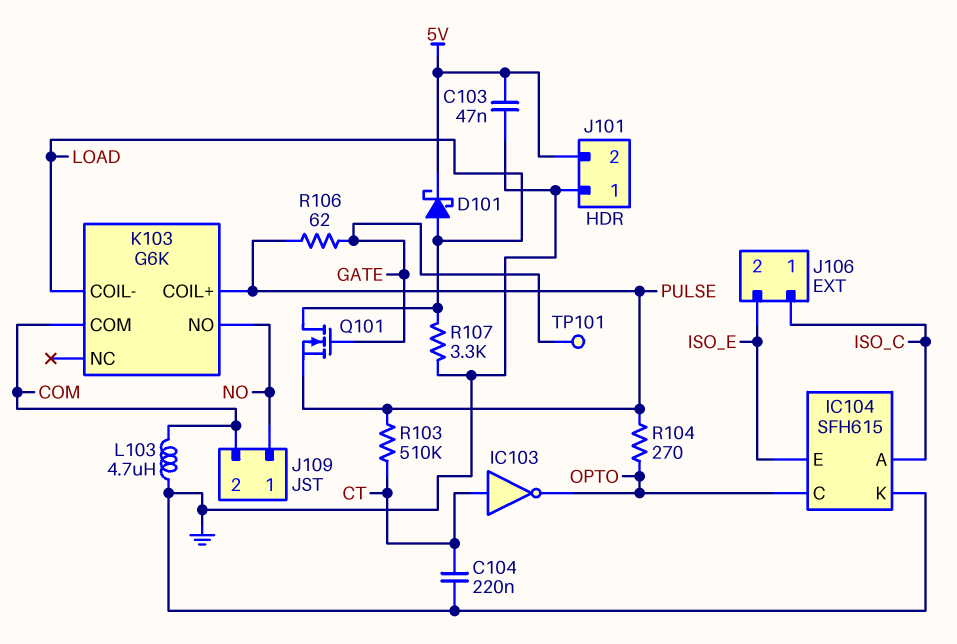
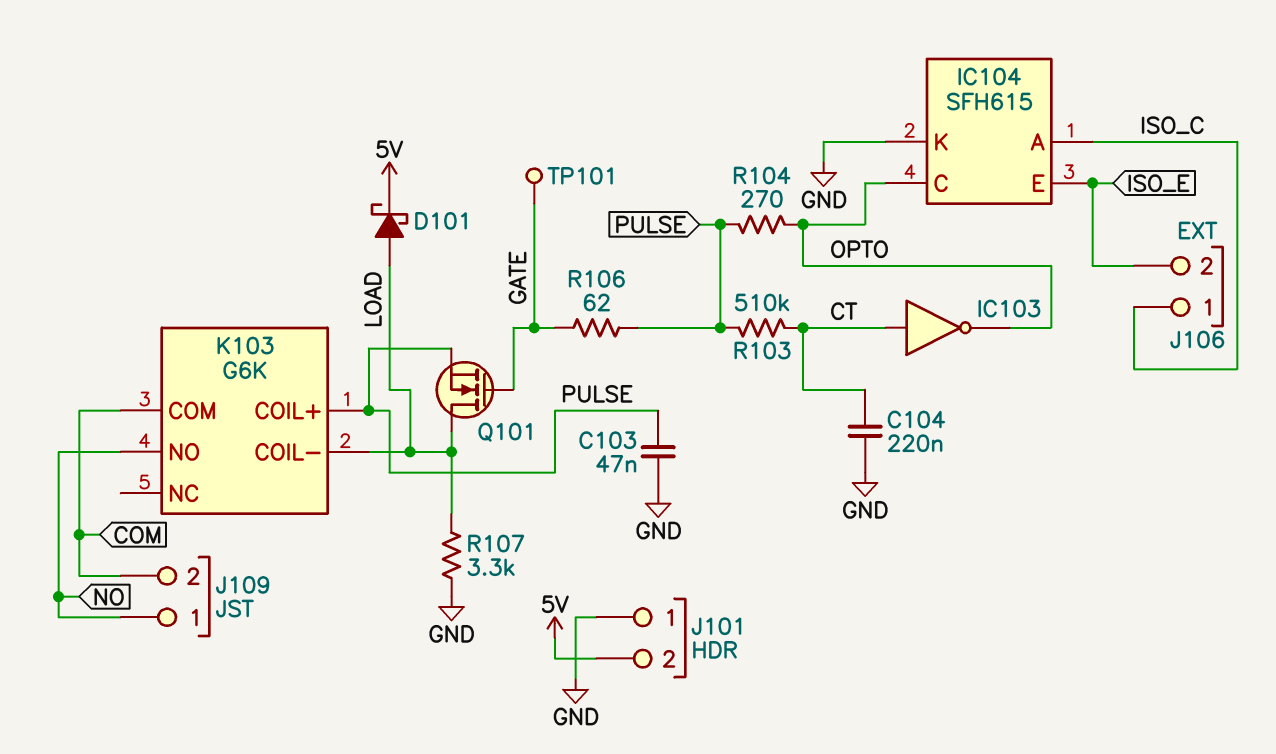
C103: 47nF (5V, GND) -> 47nF (GND, PULSE)
L103: 4.7uH (COM, GND) -> none

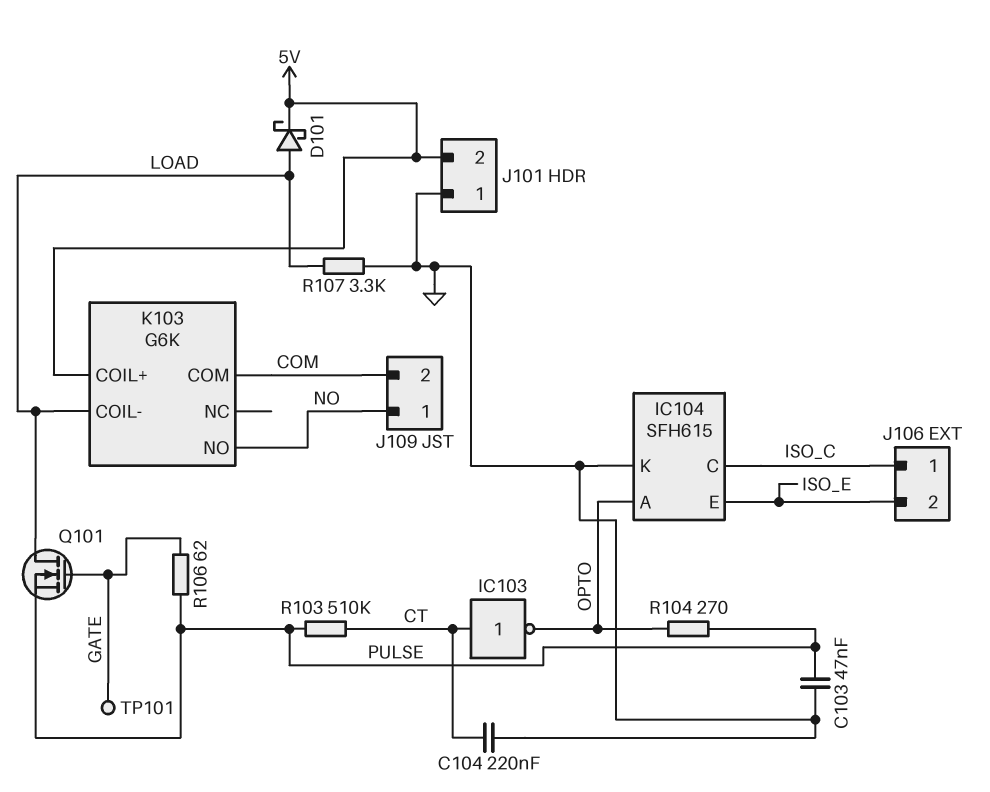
IC104 pin A: ISO_C -> OPTO
IC104 pin C: OPTO -> ISO_C
K103 pin COIL+: PULSE -> 5V

